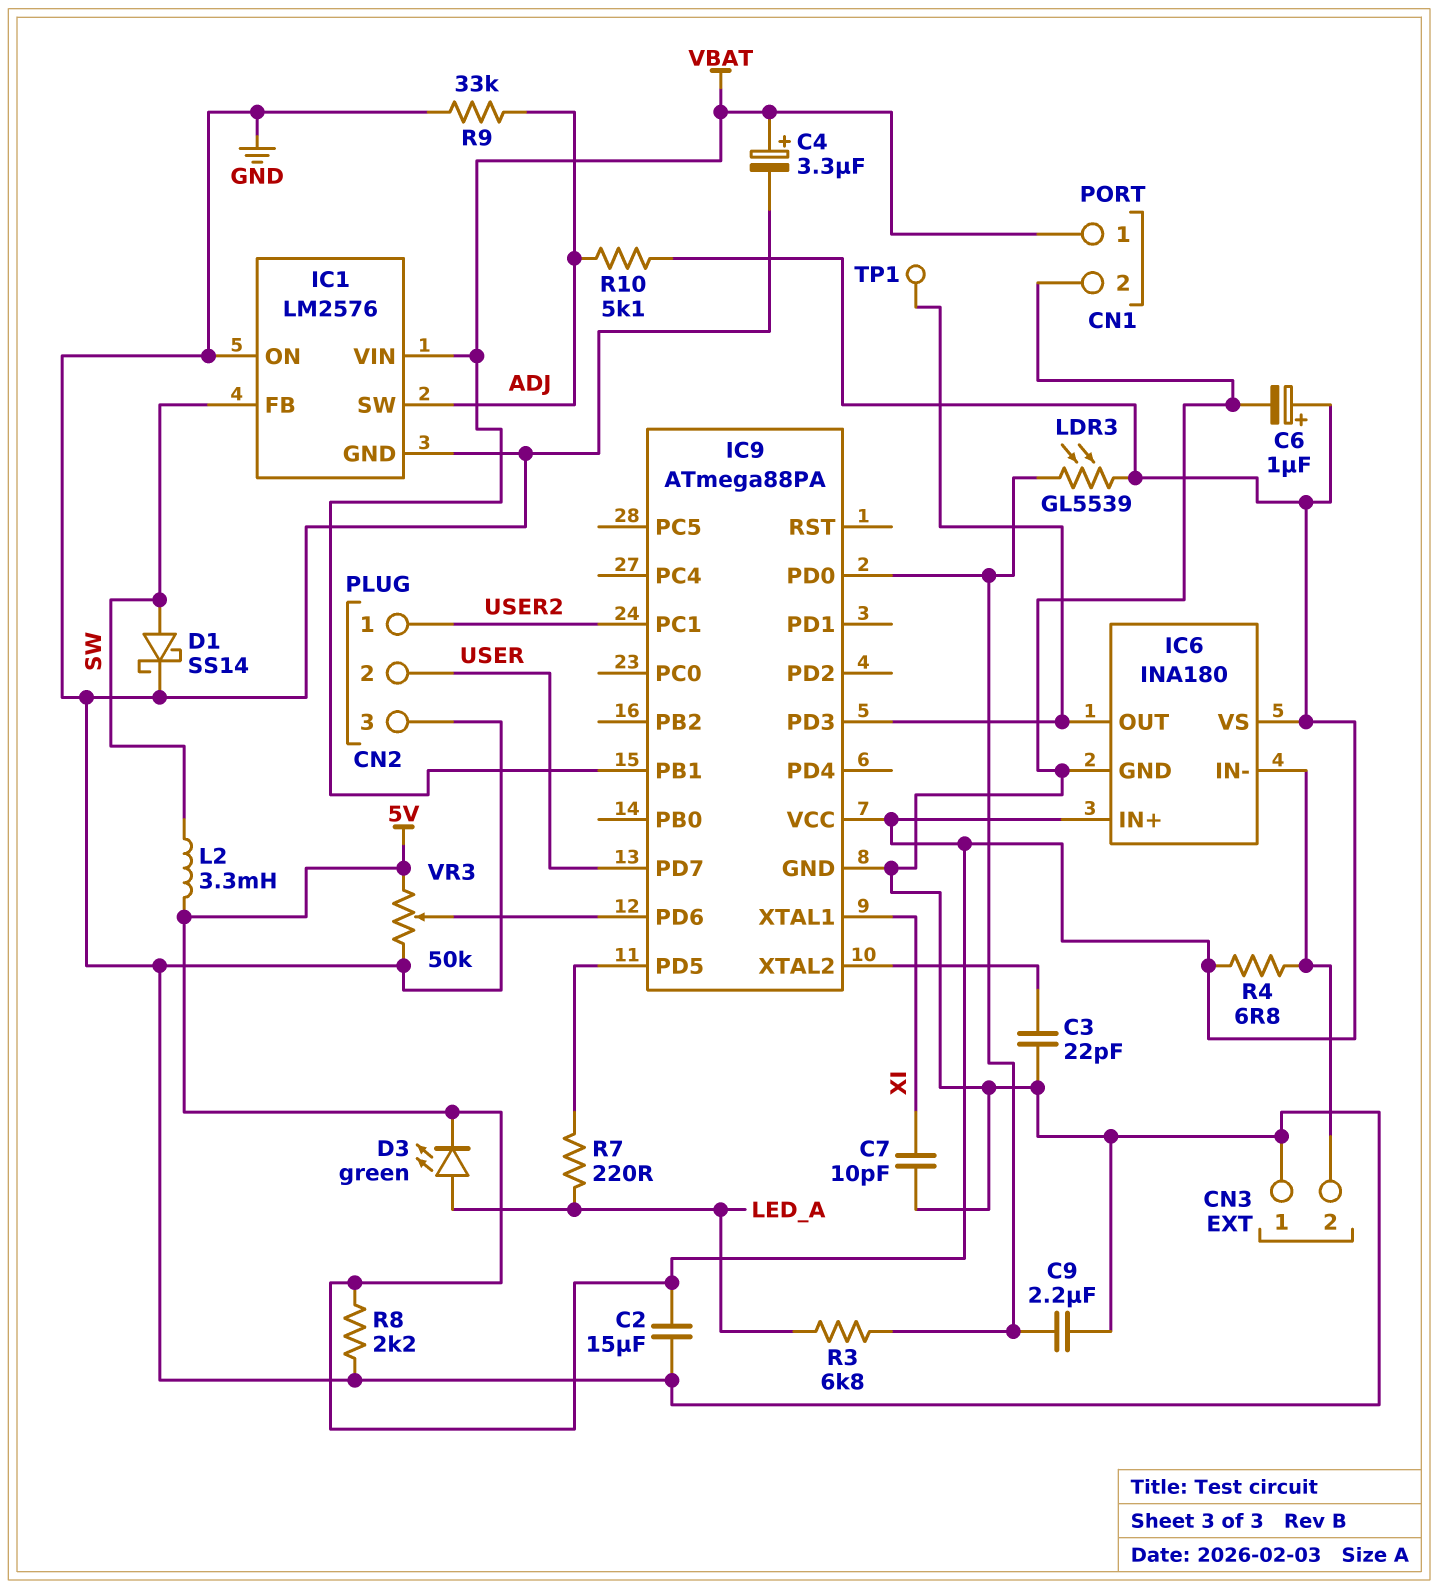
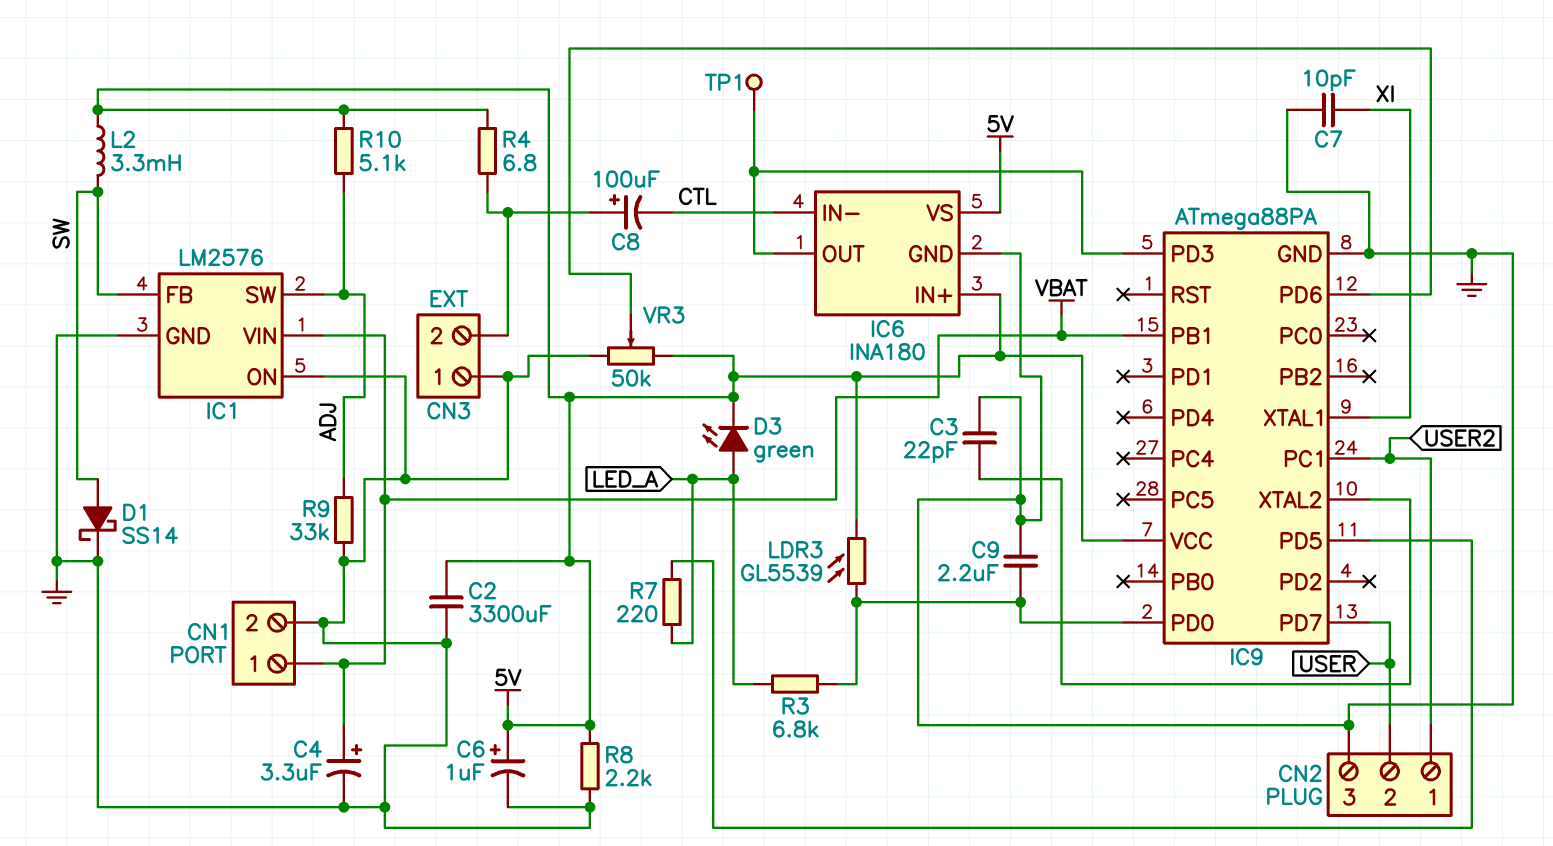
C2: 15uF (5V, GND) -> 3300uF (5V, GND)
C8: none -> 100uF (plus CN3/2, minus CTL)
IC6 pin IN-: CN3/2 -> CTL

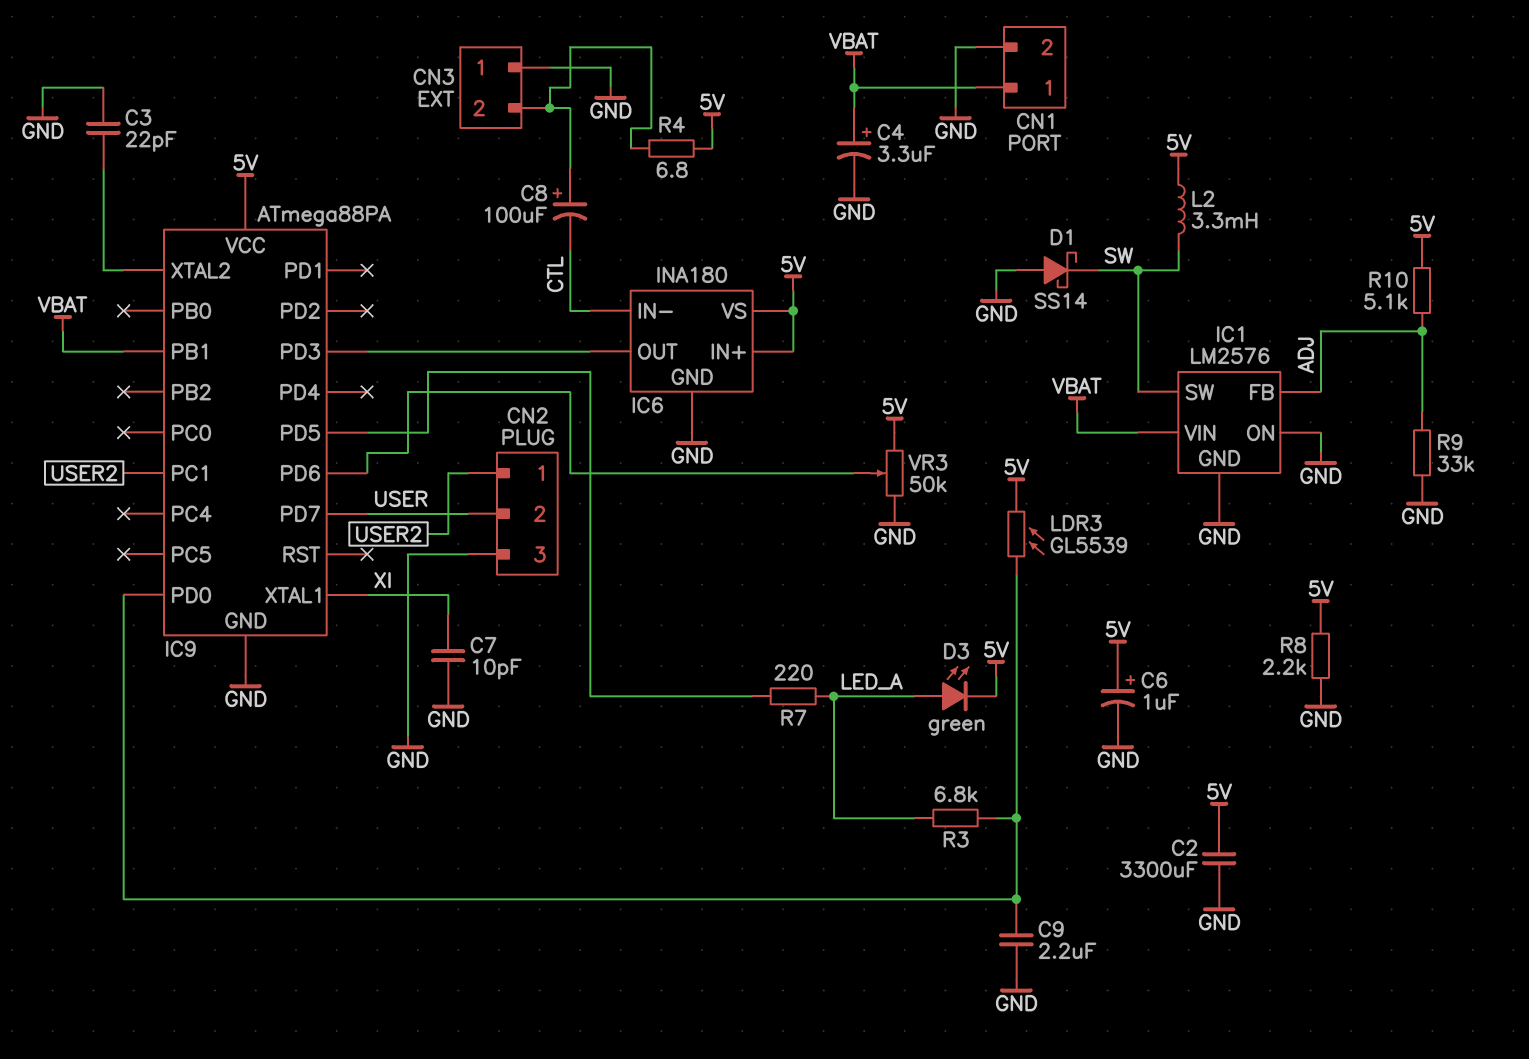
D1: schottky SS14 (A SW, K GND) -> schottky SS14 (A GND, K SW)
IC1 pin FB: SW -> ADJ
IC1 pin SW: ADJ -> SW
TP1: test point (IC6/OUT) -> none

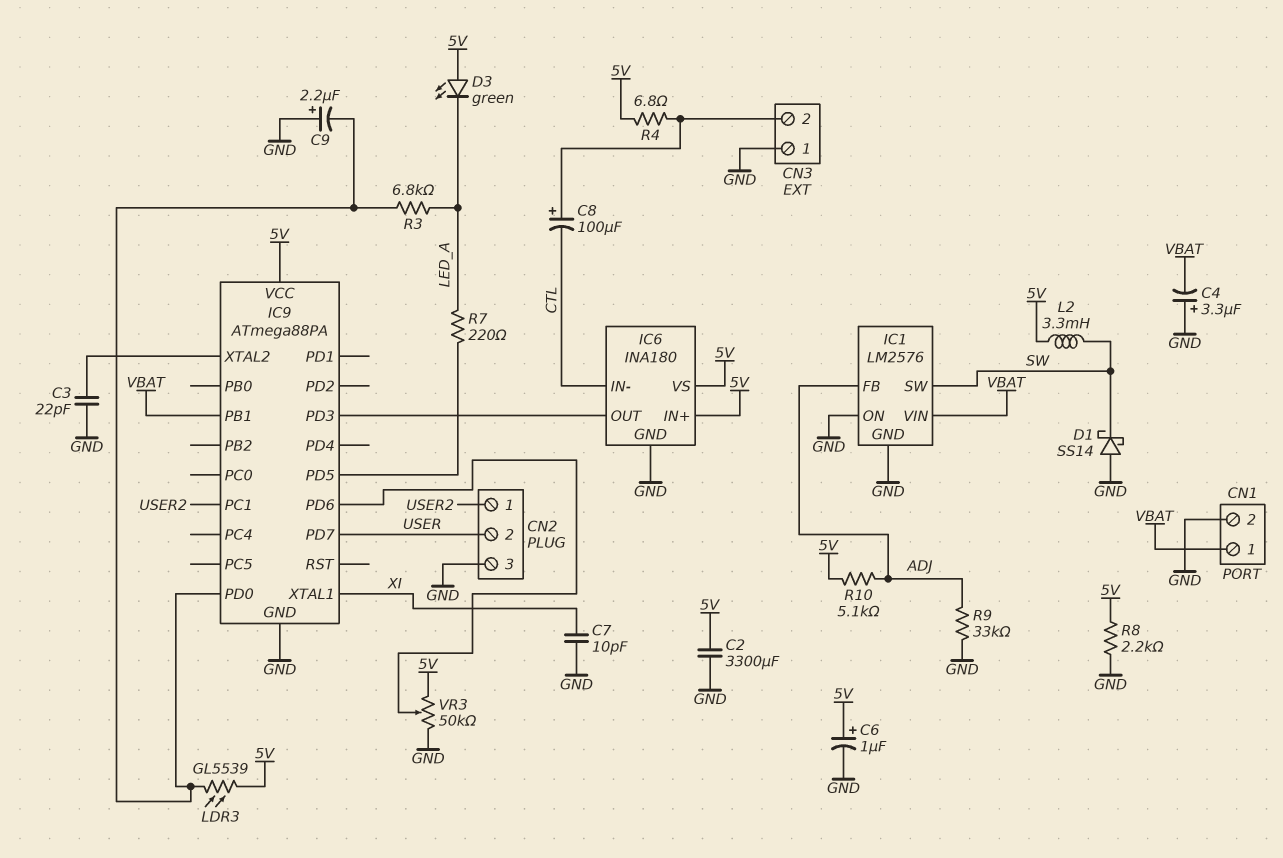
C4: 3.3uF (plus VBAT, minus GND) -> 3.3uF (plus GND, minus VBAT)
C9: 2.2uF (GND, IC9/PD0) -> 2.2uF (plus GND, minus IC9/PD0)
D3: LED green (A LED_A, K 5V) -> LED green (A 5V, K LED_A)

